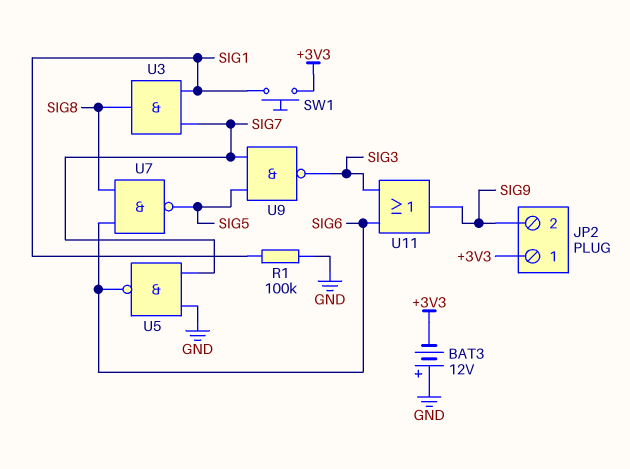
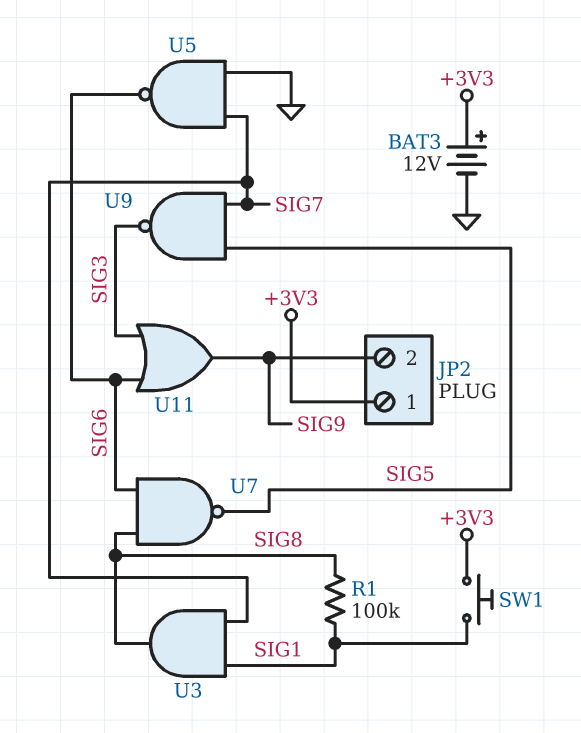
BAT3: 12V (plus GND, minus +3V3) -> 12V (plus +3V3, minus GND)
R1: 100k (GND, SIG1) -> 100k (SIG1, SIG8)

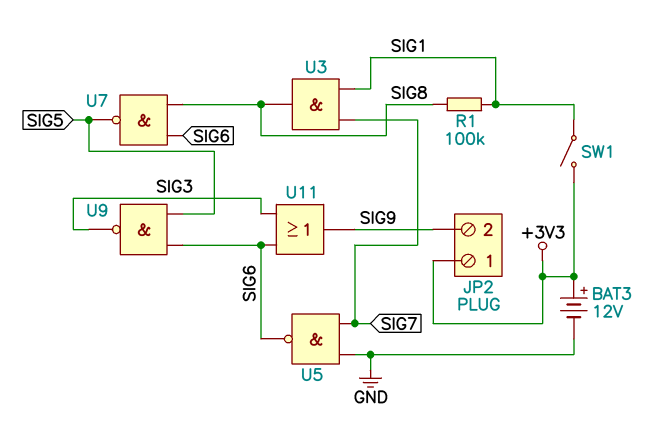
SW1: button (+3V3, SIG1) -> switch (+3V3, SIG1)
U9: NAND (in SIG5, in SIG7, out SIG3) -> NAND (in SIG5, in SIG6, out SIG3)

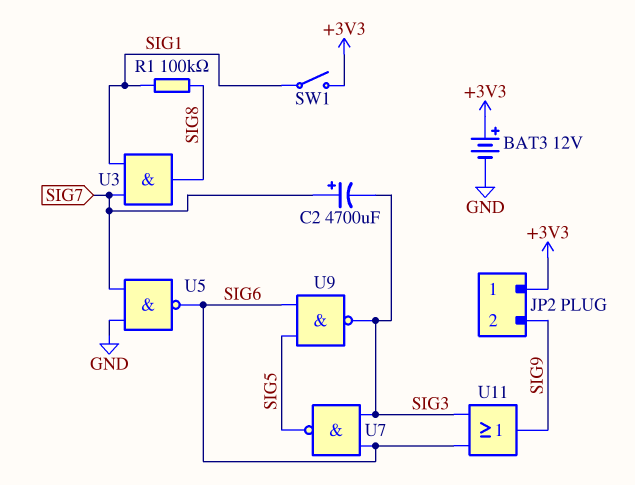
C2: none -> 4700uF (plus SIG7, minus SIG3)
U7: NAND (in SIG6, in SIG8, out SIG5) -> NAND (in SIG3, in SIG6, out SIG5)

